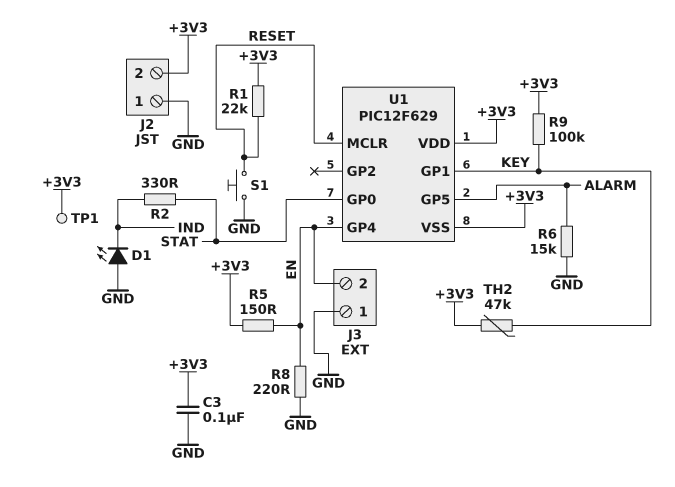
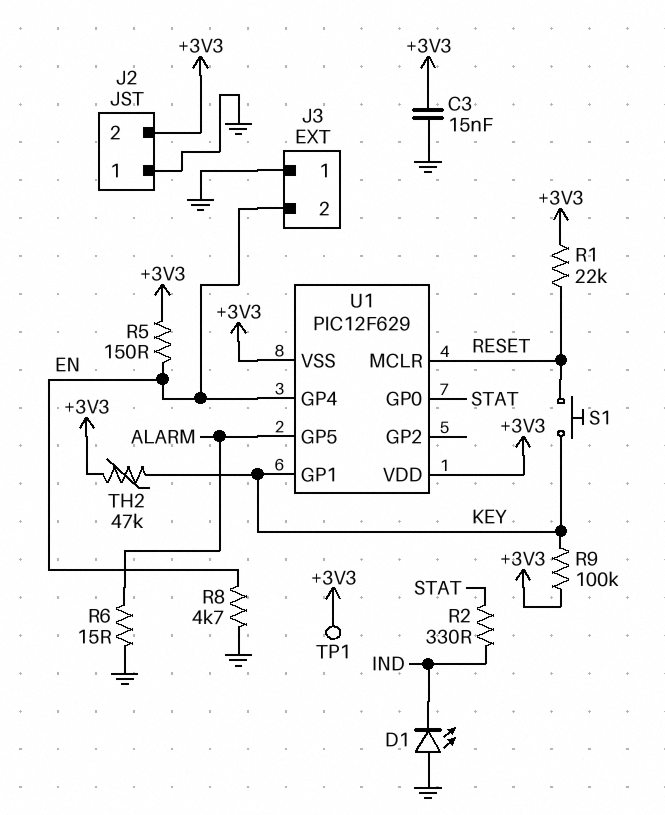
C3: 100nF (+3V3, GND) -> 15nF (+3V3, GND)
R6: 15k (ALARM, GND) -> 15 (ALARM, GND)
R8: 220 (EN, GND) -> 4.7k (EN, GND)
S1: button (GND, RESET) -> button (KEY, RESET)

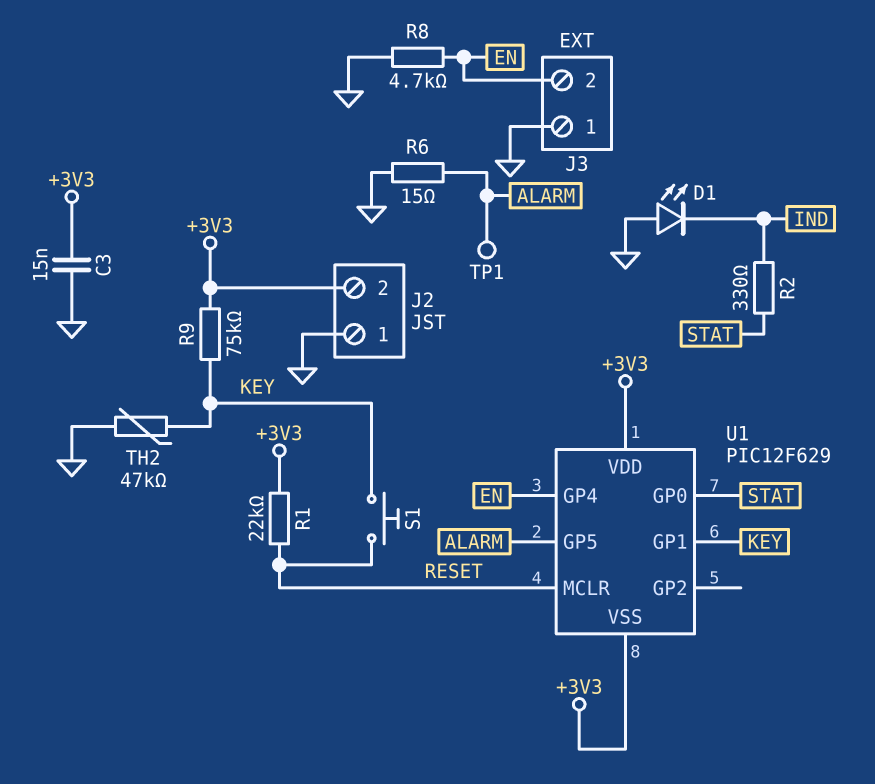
R5: 150 (+3V3, EN) -> none
R9: 100k (+3V3, KEY) -> 75k (+3V3, KEY)
TH2: 47k (+3V3, KEY) -> 47k (GND, KEY)
TP1: test point (+3V3) -> test point (ALARM)

